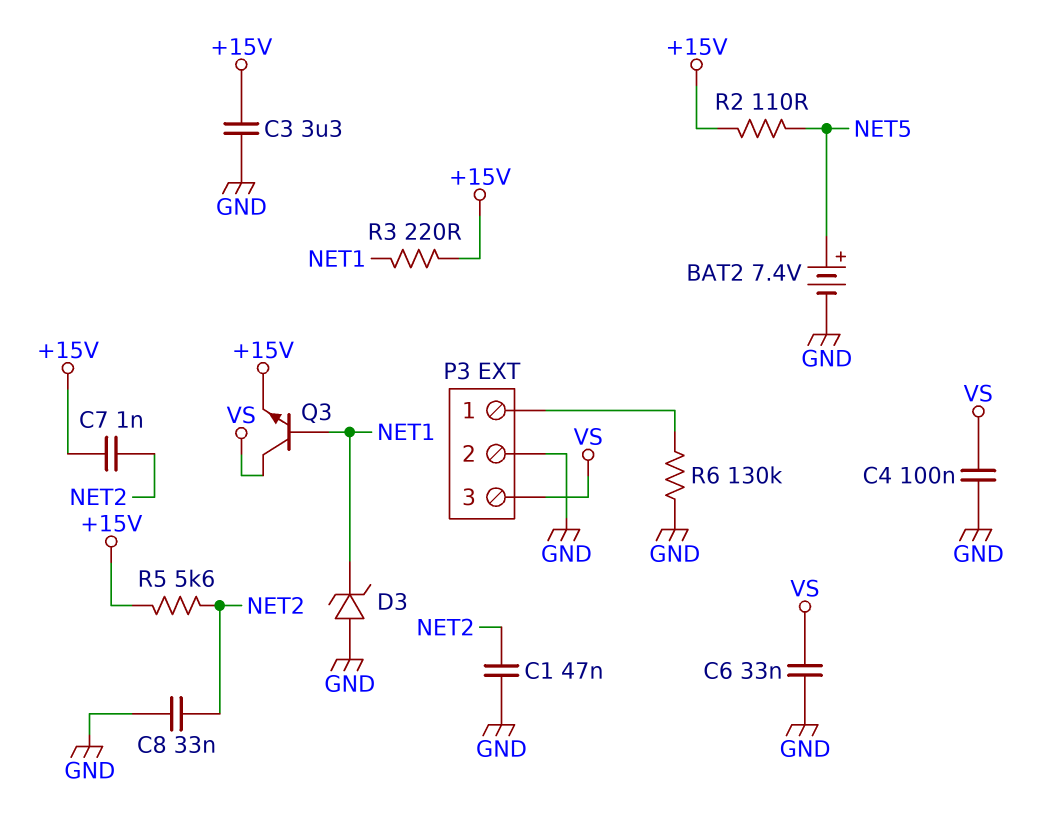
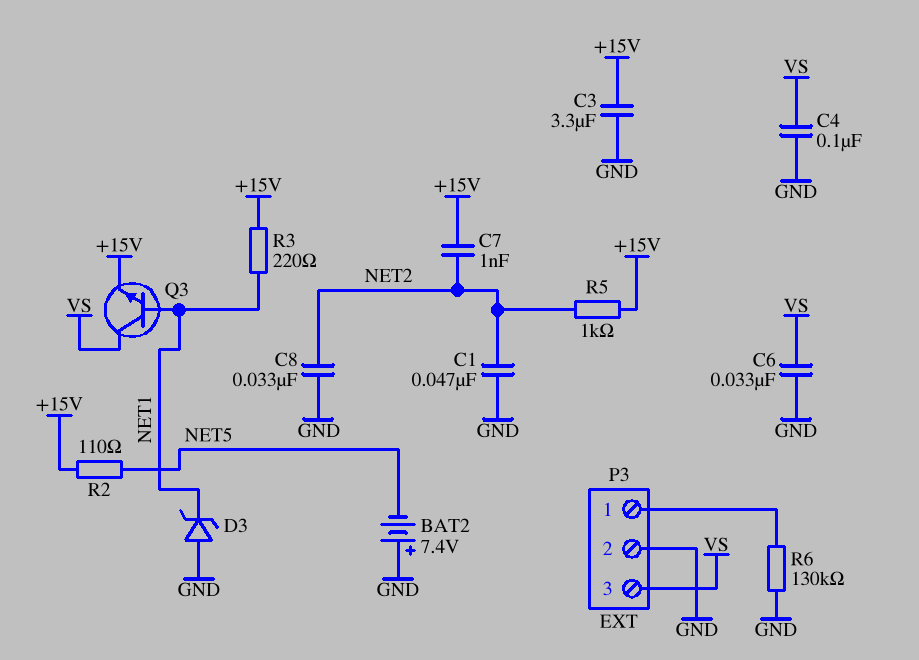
BAT2: 7.4V (plus NET5, minus GND) -> 7.4V (plus GND, minus NET5)
R5: 5.6k (+15V, NET2) -> 1k (+15V, NET2)

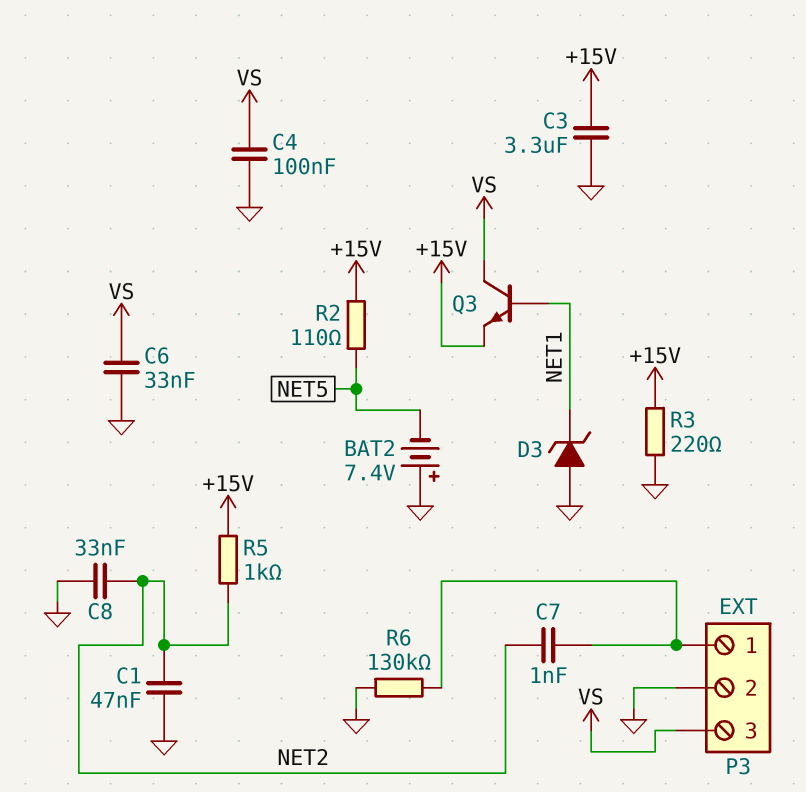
C7: 1nF (+15V, NET2) -> 1nF (NET2, P3/1)
R3: 220 (+15V, NET1) -> 220 (+15V, GND)

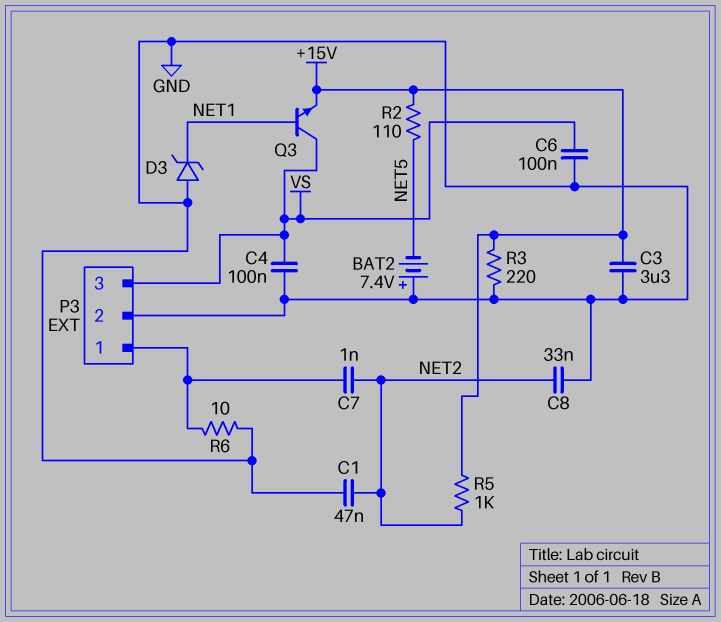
C6: 33nF (GND, VS) -> 100nF (GND, VS)
R6: 130k (GND, P3/1) -> 10 (GND, P3/1)

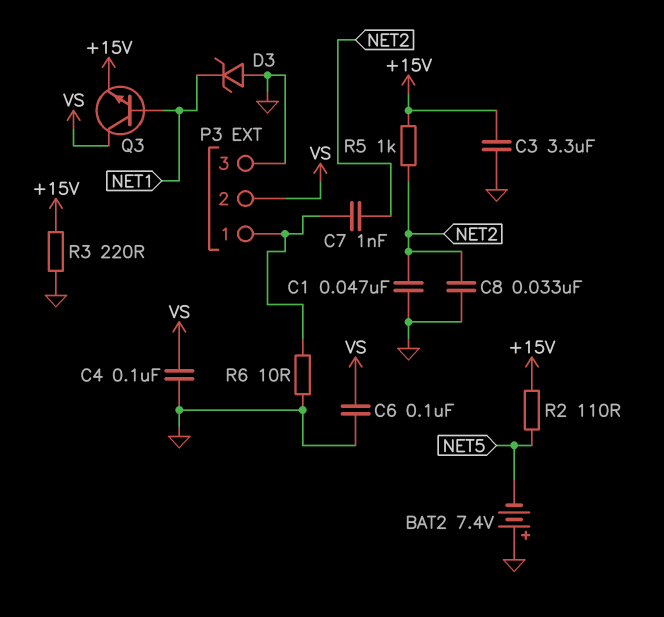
P3 pin 2: GND -> VS
P3 pin 3: VS -> GND

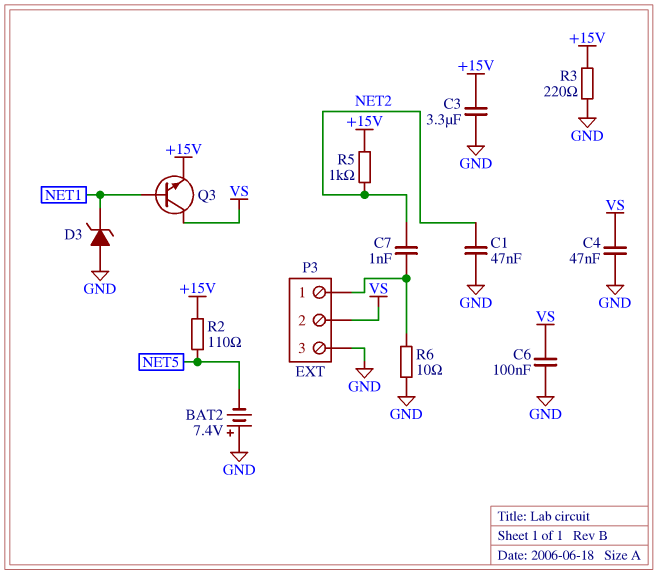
C4: 100nF (GND, VS) -> 47nF (GND, VS)
C8: 33nF (GND, NET2) -> none

